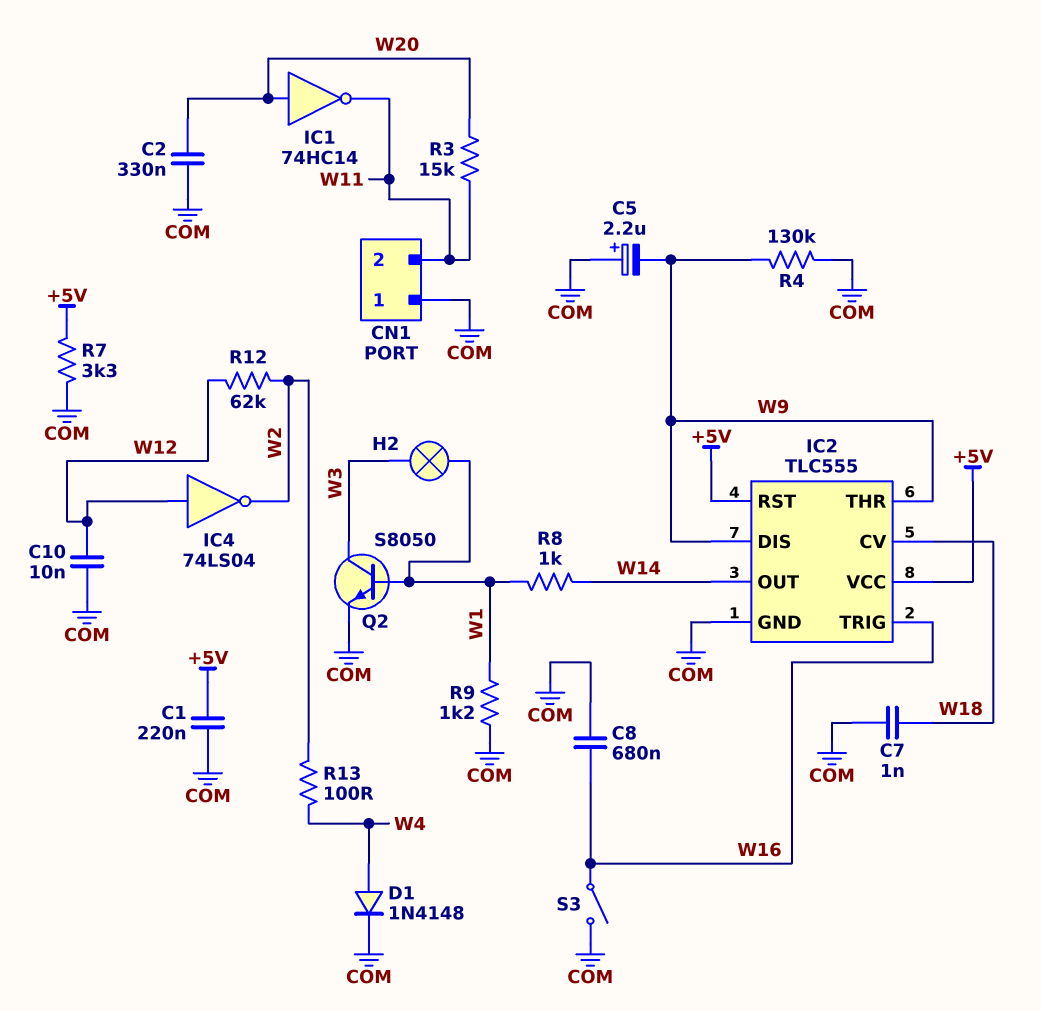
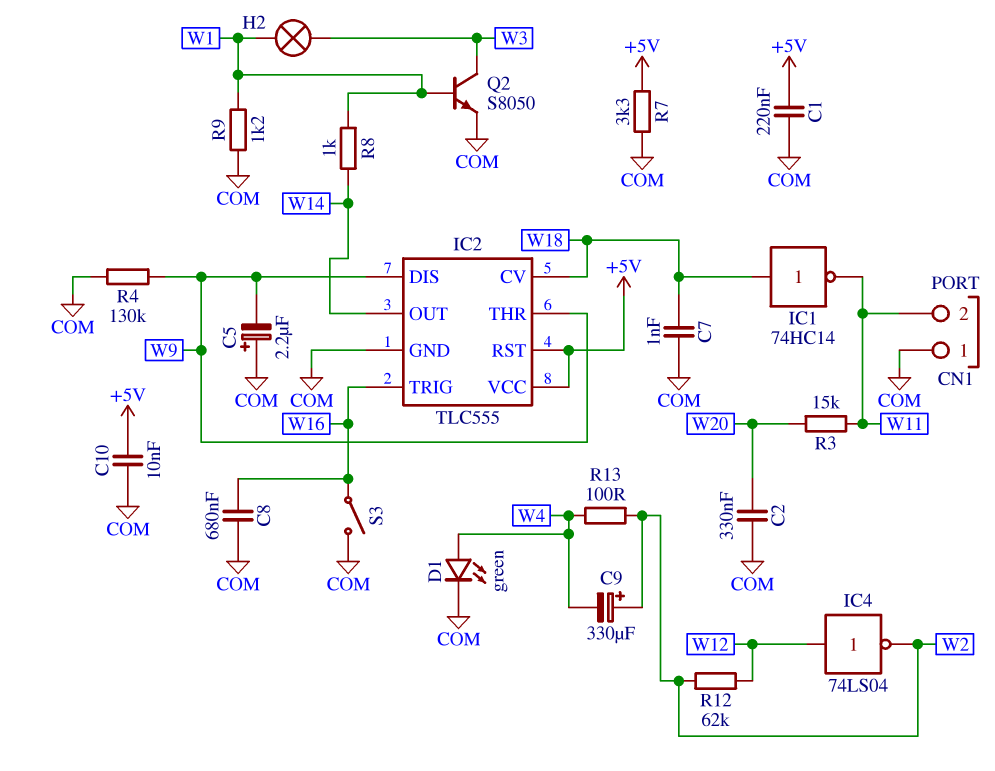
C9: none -> 330uF (plus W2, minus W4)
C10: 10nF (COM, W12) -> 10nF (+5V, COM)
D1: diode 1N4148 (A W4, K COM) -> LED green (A W4, K COM)
IC1: NOT 74HC14 (in W20, out W11) -> NOT 74HC14 (in W18, out W11)

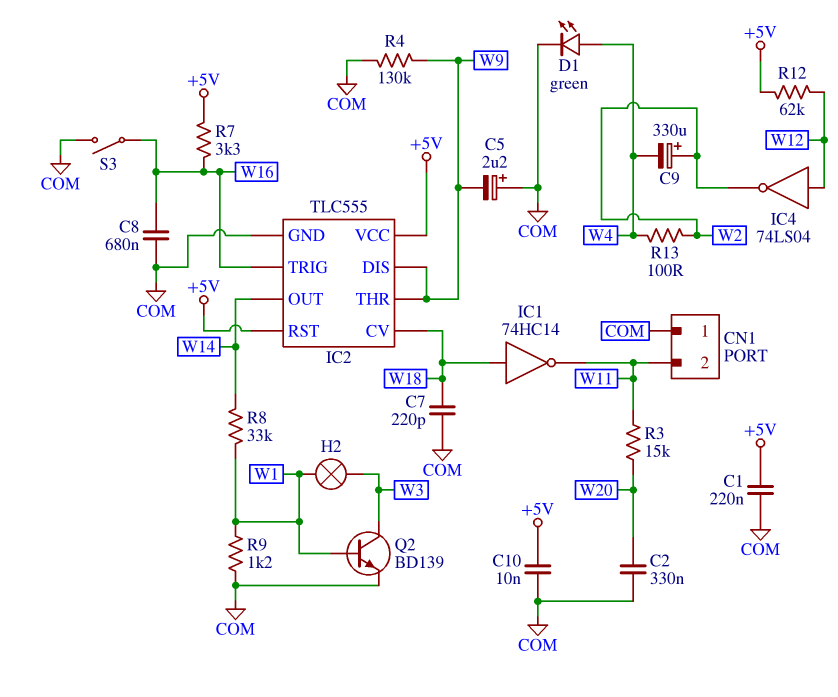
C7: 1nF (COM, W18) -> 220pF (COM, W18)
Q2: NPN S8050 (B W1, C W3, E COM) -> NPN BD139 (B W1, C W3, E COM)
R7: 3.3k (+5V, COM) -> 3.3k (+5V, W16)
R8: 1k (W1, W14) -> 33k (W1, W14)
R12: 62k (W2, W12) -> 62k (+5V, W12)

